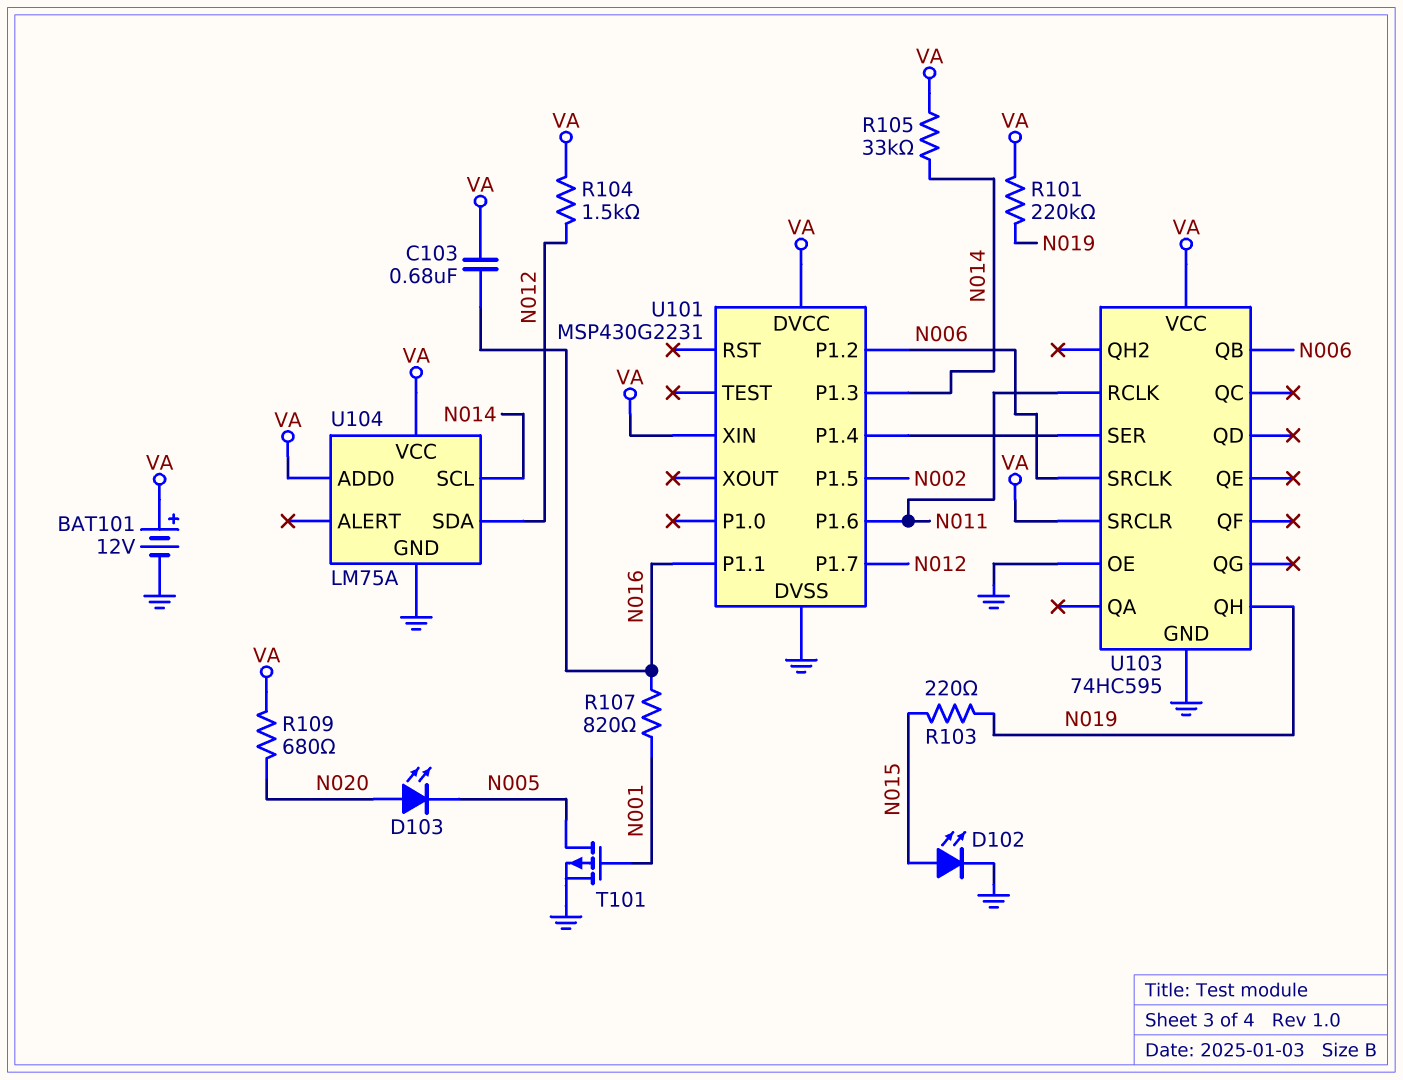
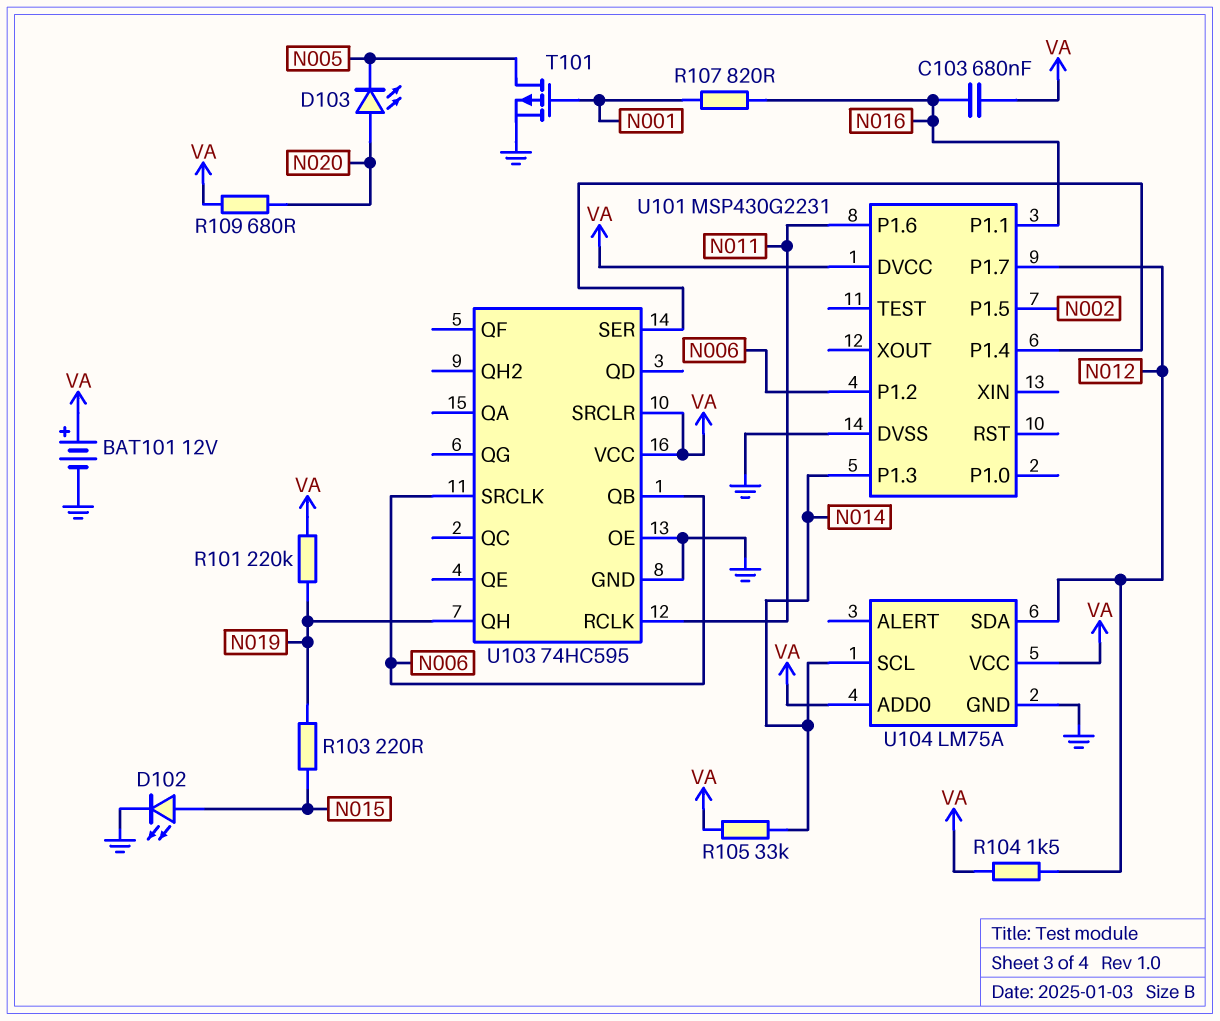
U101 pin XIN: VA -> none

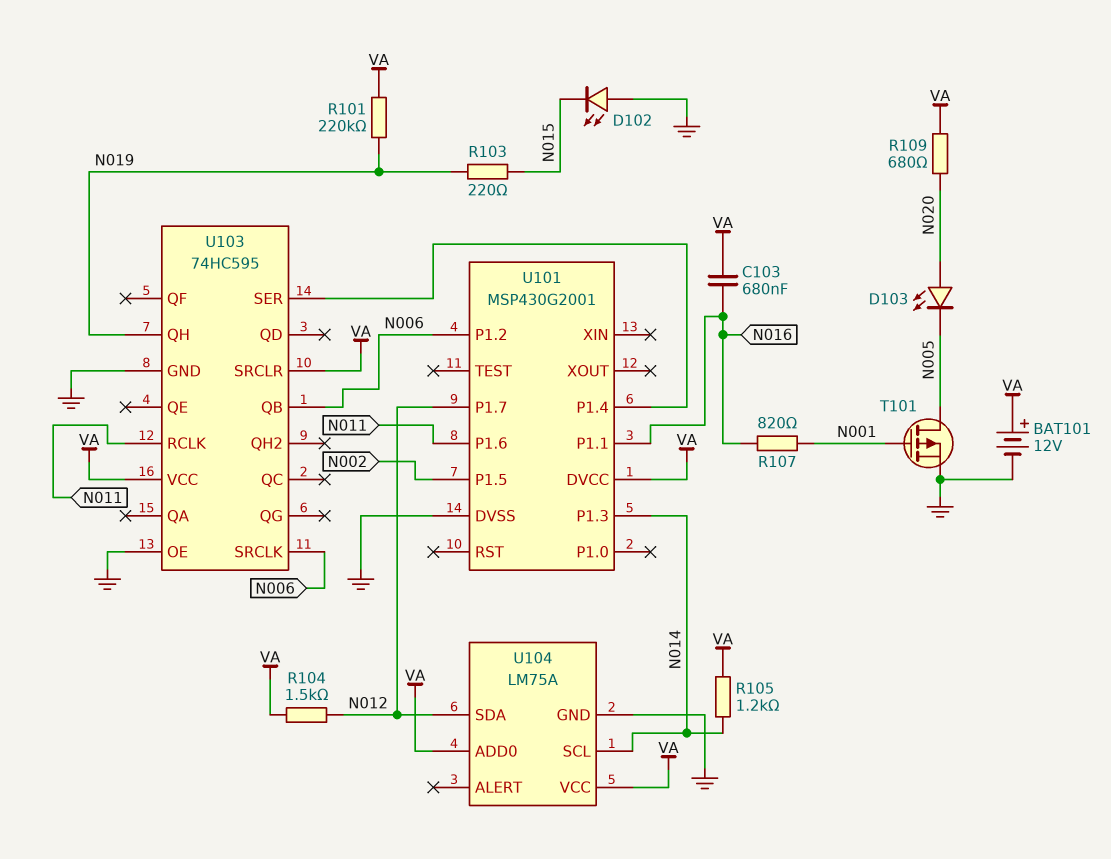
D102: LED (A N015, K GND) -> LED (A GND, K N015)
R105: 33k (N014, VA) -> 1.2k (N014, VA)
U101: MSP430G2231 -> MSP430G2001

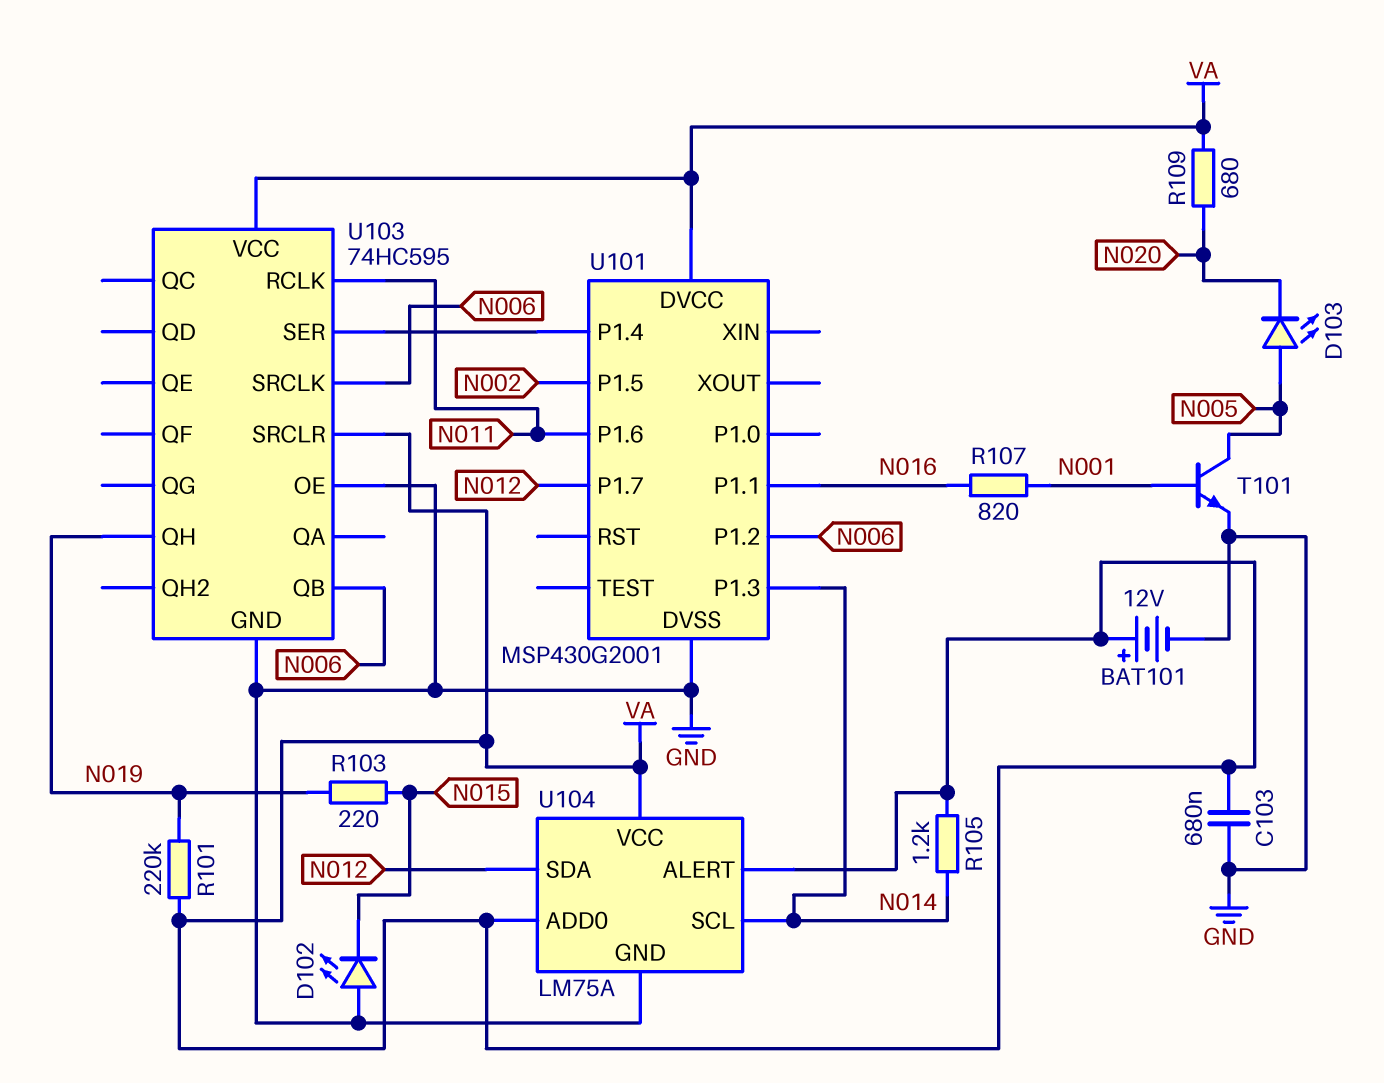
C103: 680nF (N016, VA) -> 680nF (GND, VA)
D103: LED (A N020, K N005) -> LED (A N005, K N020)
R104: 1.5k (N012, VA) -> none
T101: PMOS (G N001, D N005, S GND) -> NPN (B N001, C N005, E GND)
U104 pin ALERT: none -> VA

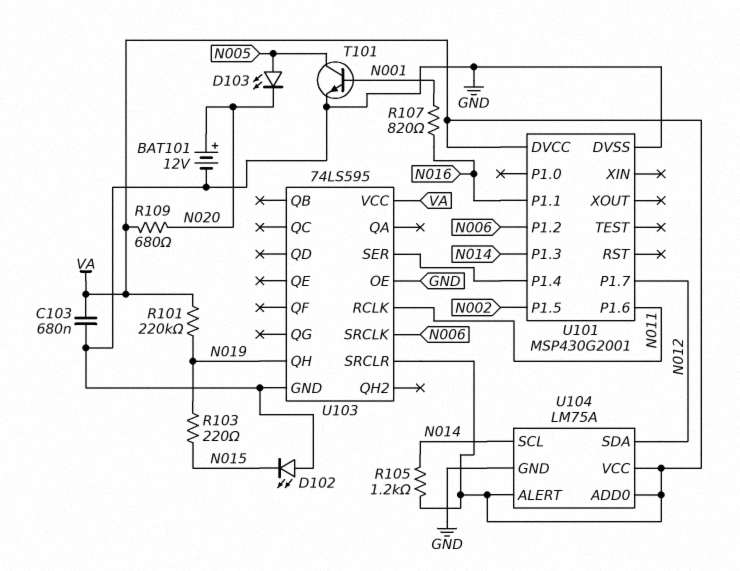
BAT101: 12V (plus VA, minus GND) -> 12V (plus N020, minus GND)
U103: 74HC595 -> 74LS595
U103 pin QB: N006 -> none

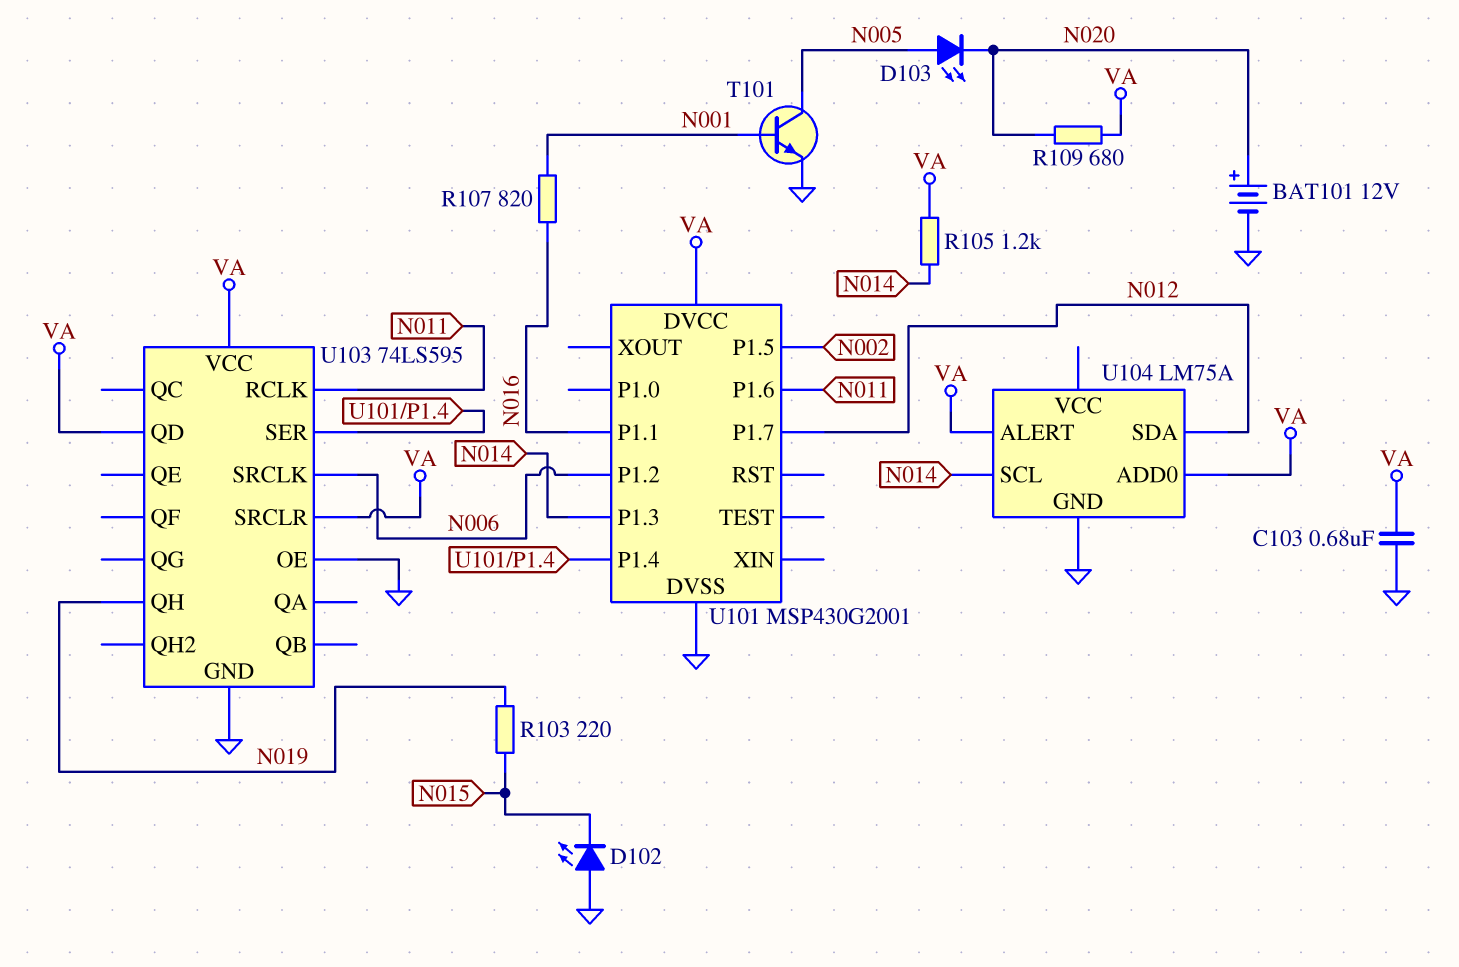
R101: 220k (N019, VA) -> none
U103 pin QD: none -> VA
U104 pin VCC: VA -> none

